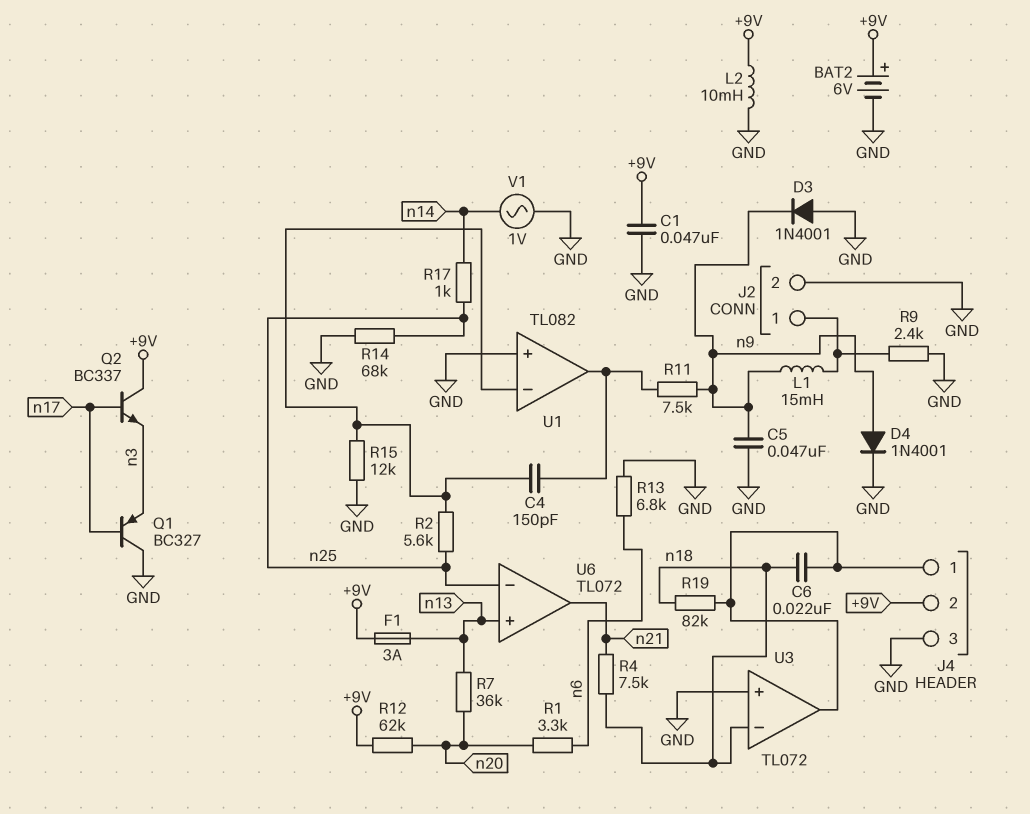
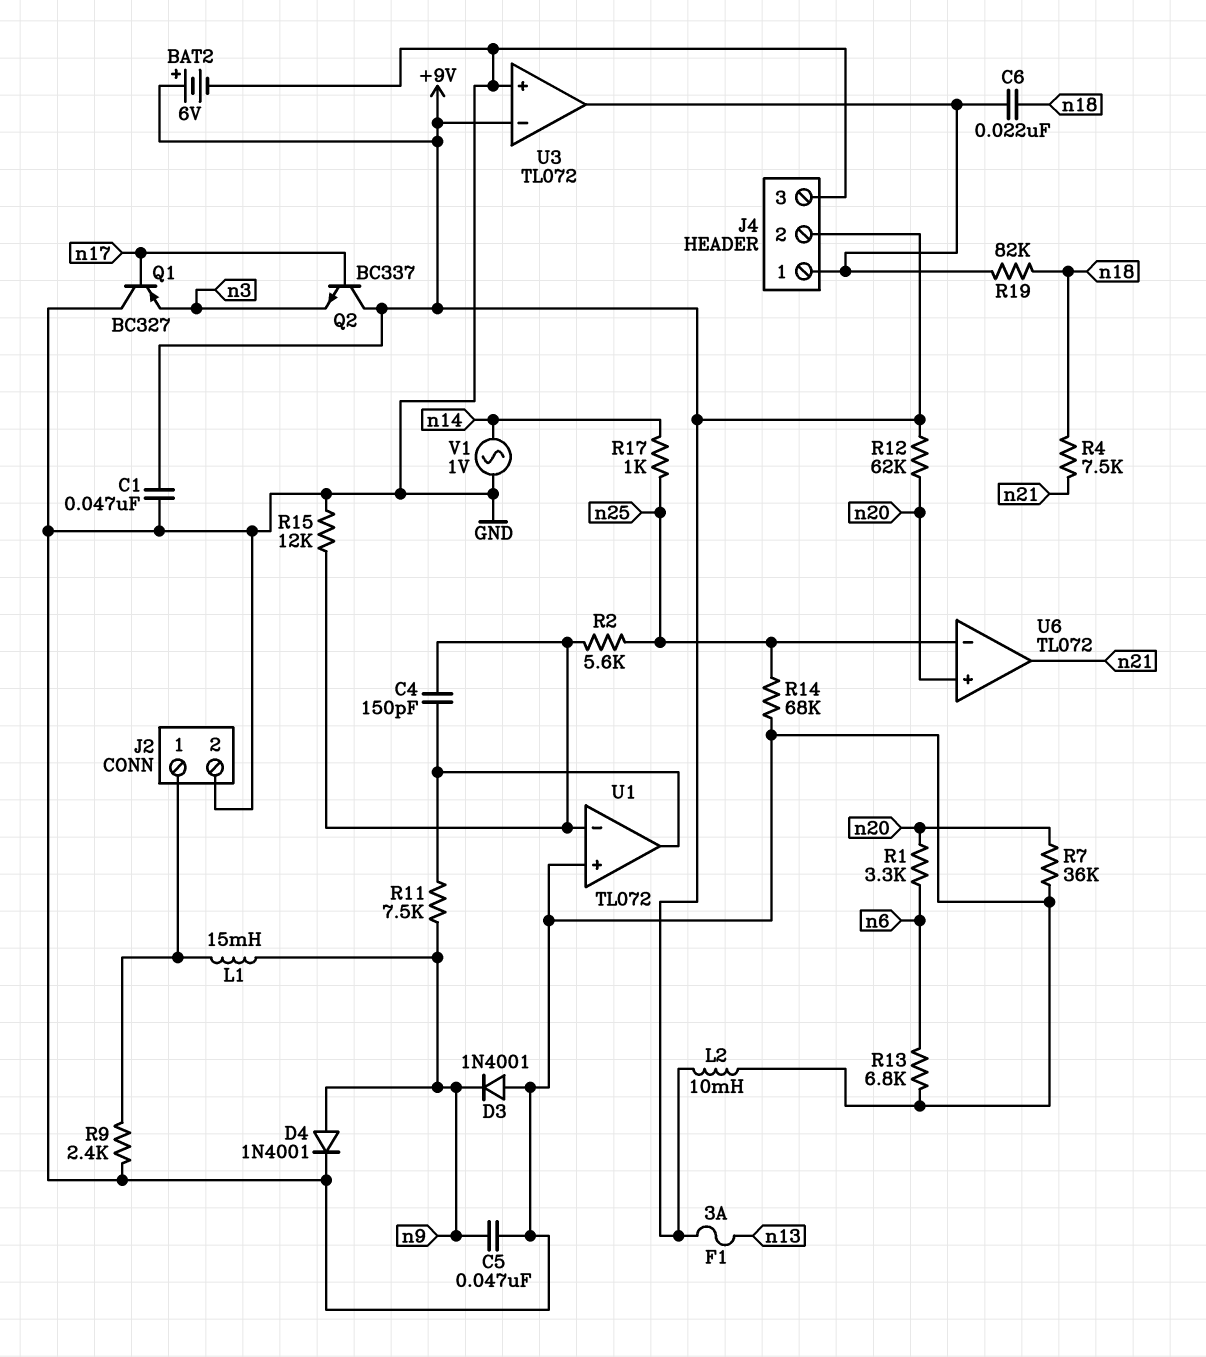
R7: 36k (n13, n20) -> 36k (GND, n20)
U1: TL082 -> TL072
U3 pin in-: n18 -> +9V
U6 pin in+: n13 -> n20

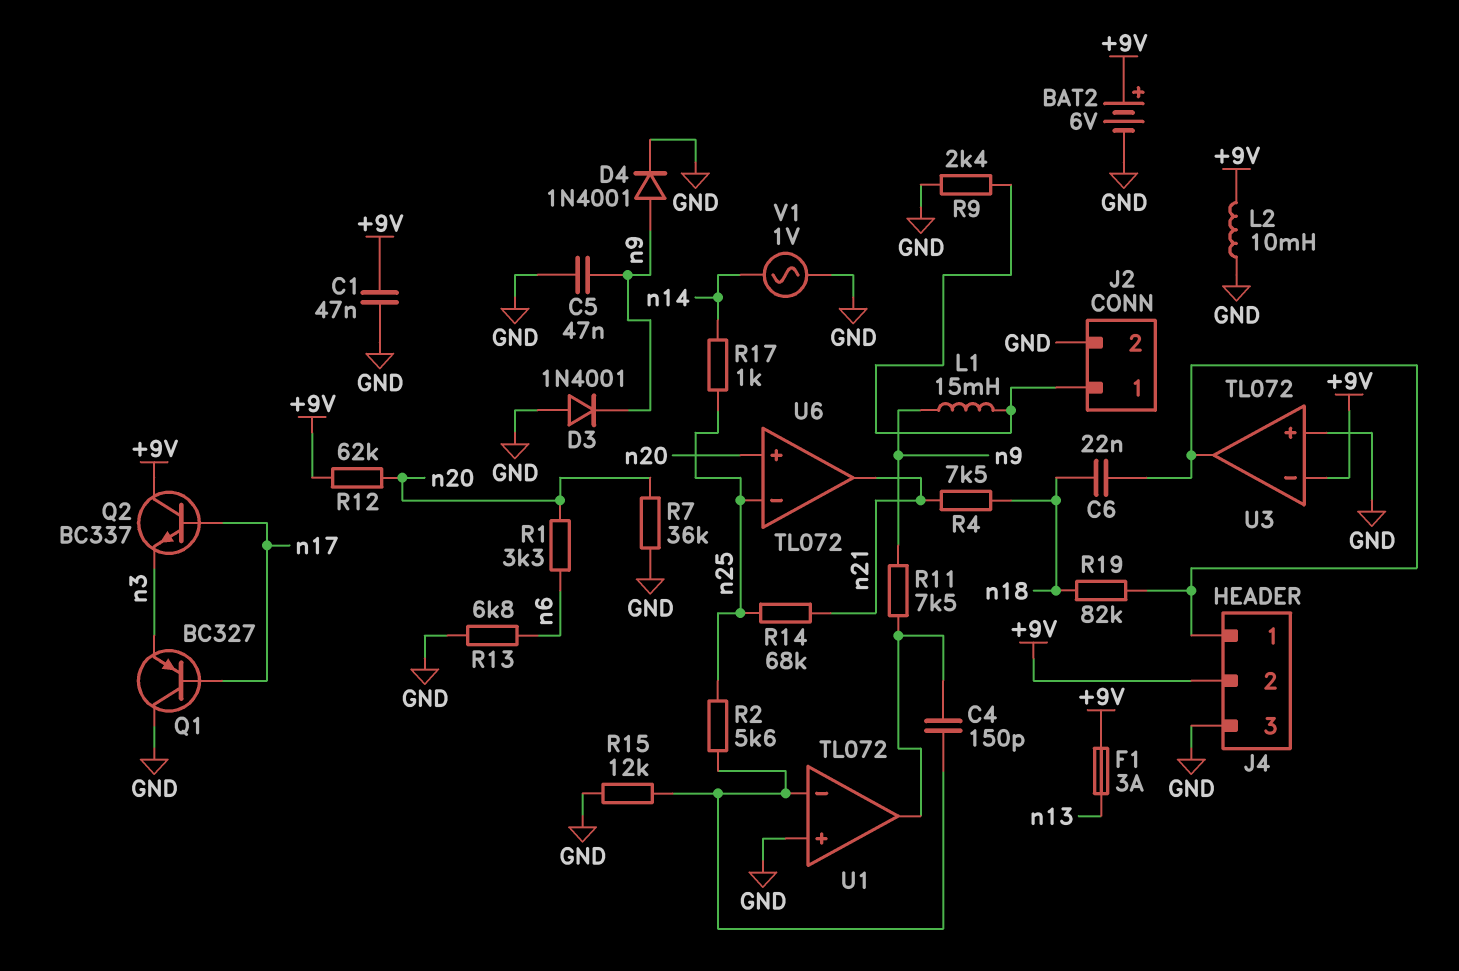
R14: 68k (GND, n25) -> 68k (n21, n25)

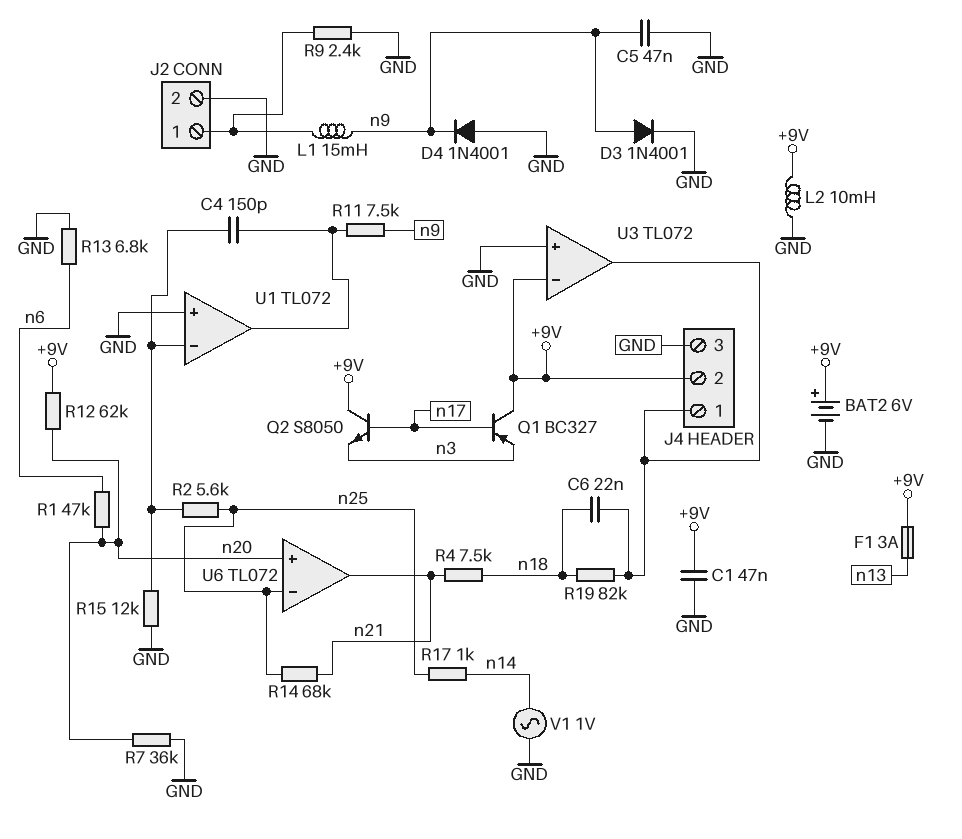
D3: diode 1N4001 (A GND, K n9) -> diode 1N4001 (A n9, K GND)
D4: diode 1N4001 (A n9, K GND) -> diode 1N4001 (A GND, K n9)
Q1: PNP BC327 (B n17, C GND, E n3) -> PNP BC327 (B n17, C +9V, E n3)
Q2: NPN BC337 (B n17, C +9V, E n3) -> NPN S8050 (B n17, C +9V, E n3)
R1: 3.3k (n6, n20) -> 47k (n6, n20)

